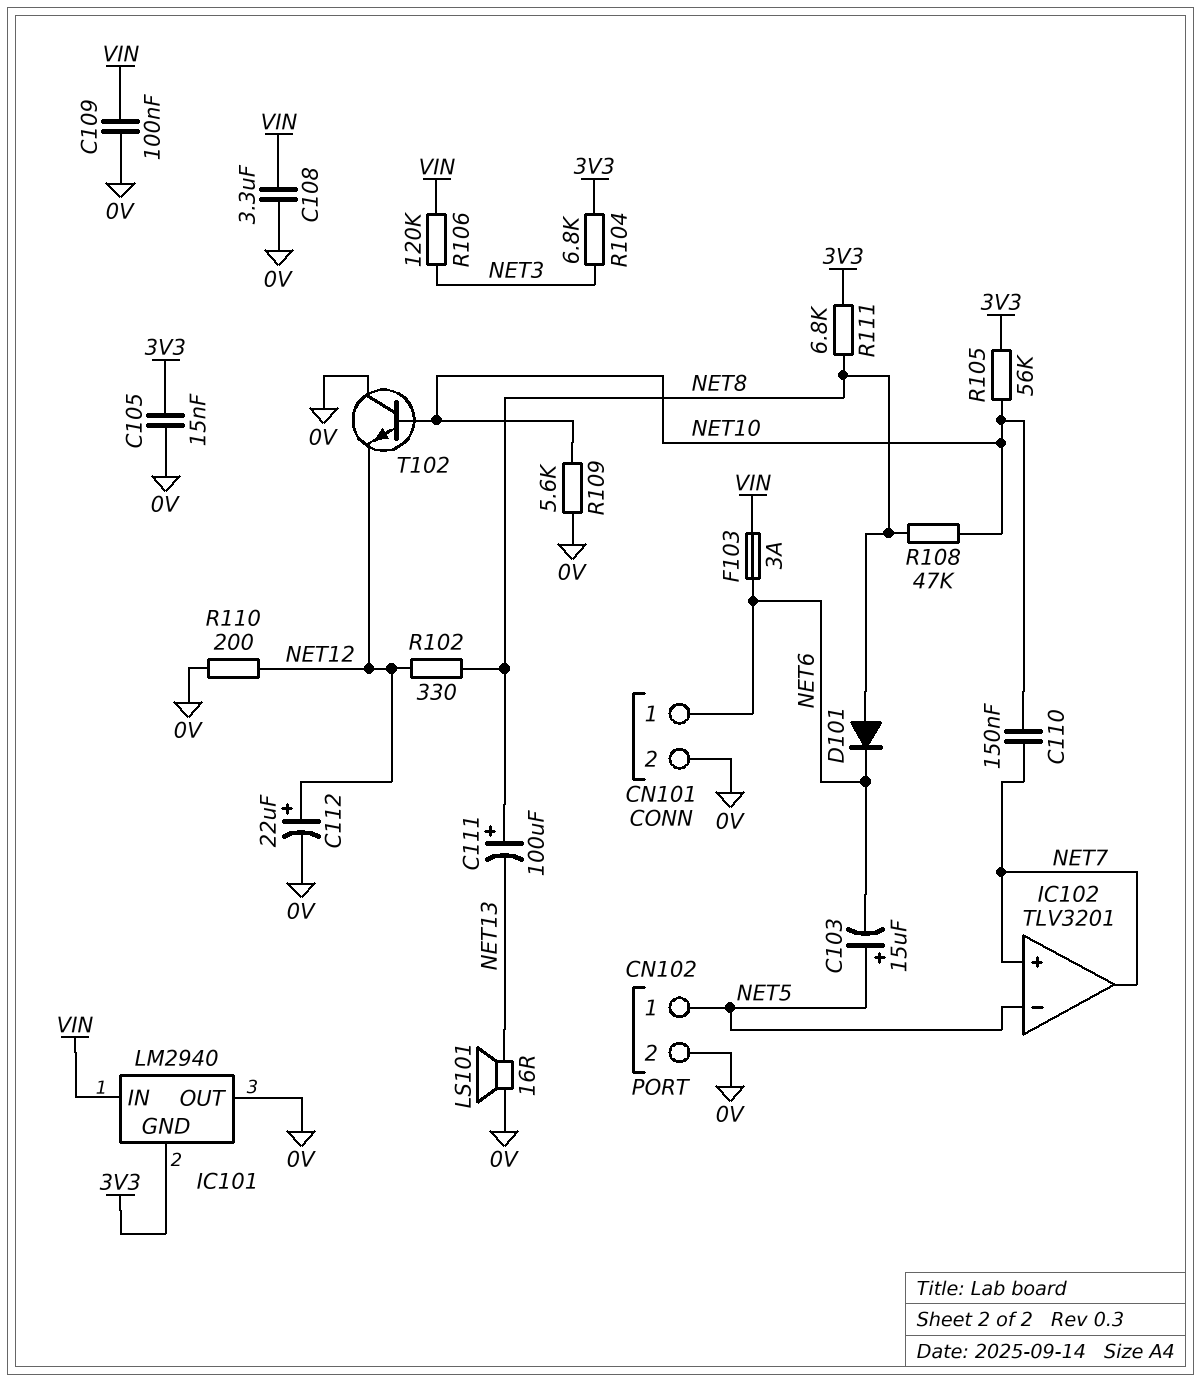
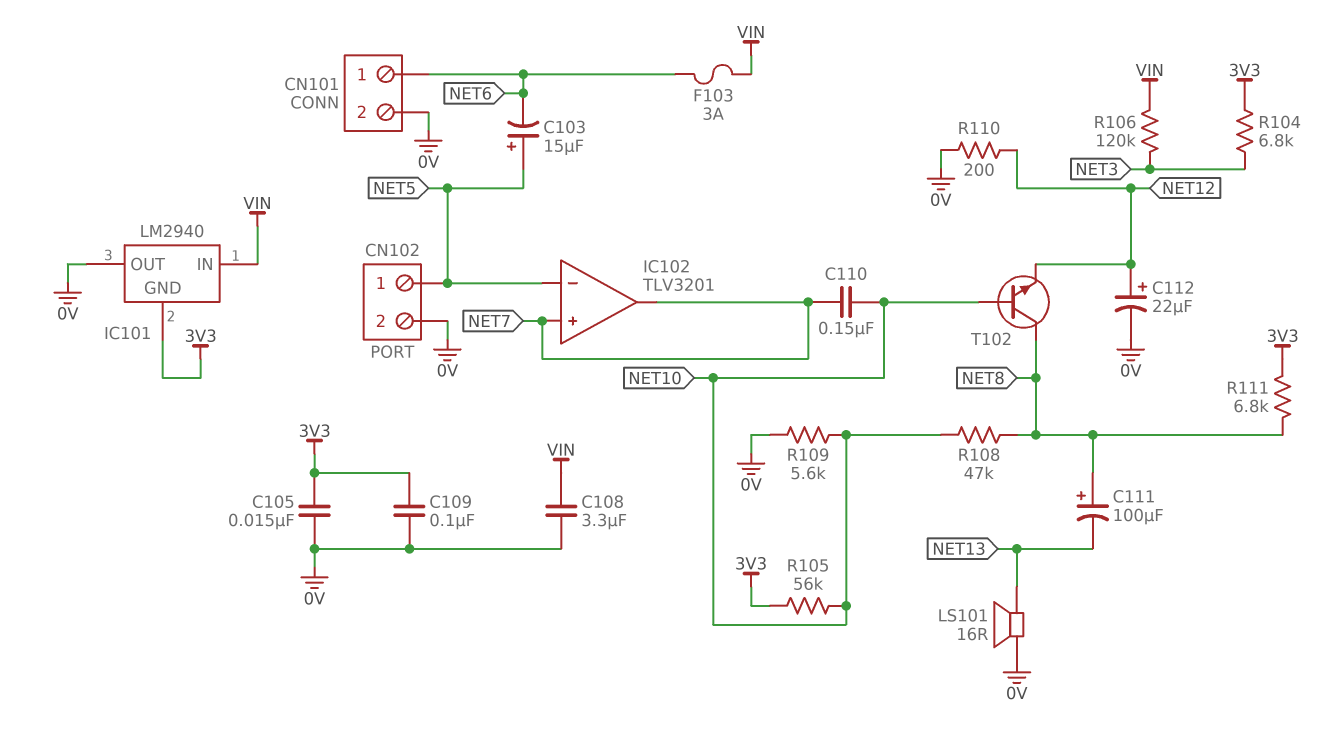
C109: 100nF (0V, VIN) -> 100nF (0V, 3V3)
D101: diode (A NET8, K NET6) -> none
R102: 330 (NET8, NET12) -> none
T102: NPN (B NET10, C 0V, E NET12) -> NPN (B NET10, C NET8, E NET12)

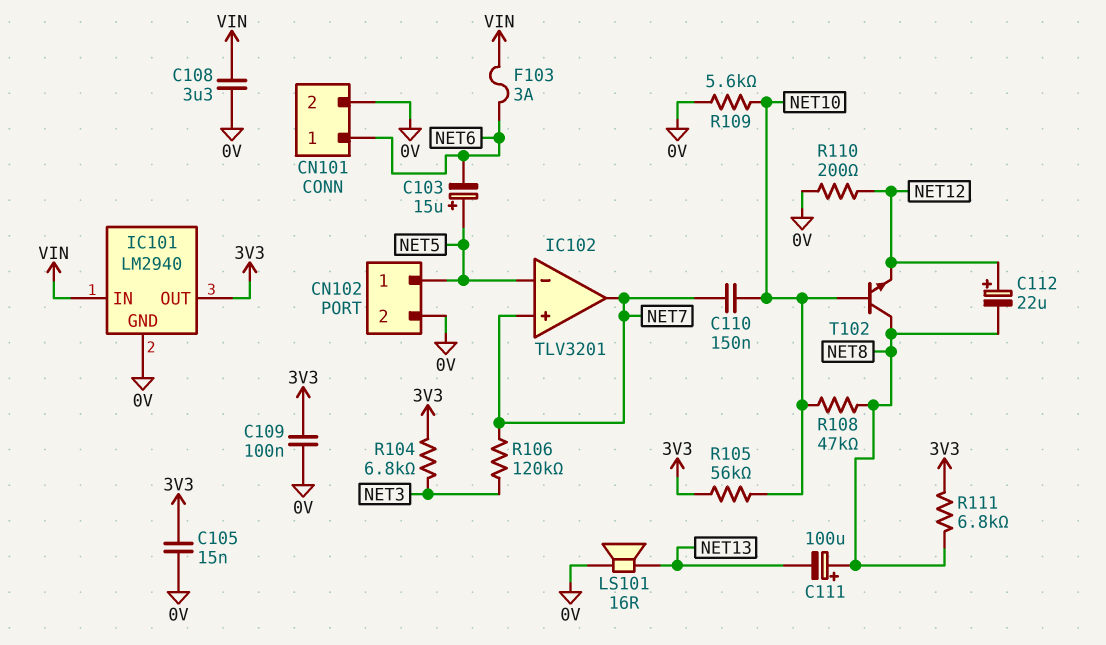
C112: 22uF (plus NET12, minus 0V) -> 22uF (plus NET12, minus NET8)
IC101 pin GND: 3V3 -> 0V
IC101 pin OUT: 0V -> 3V3
R106: 120k (NET3, VIN) -> 120k (NET3, NET7)

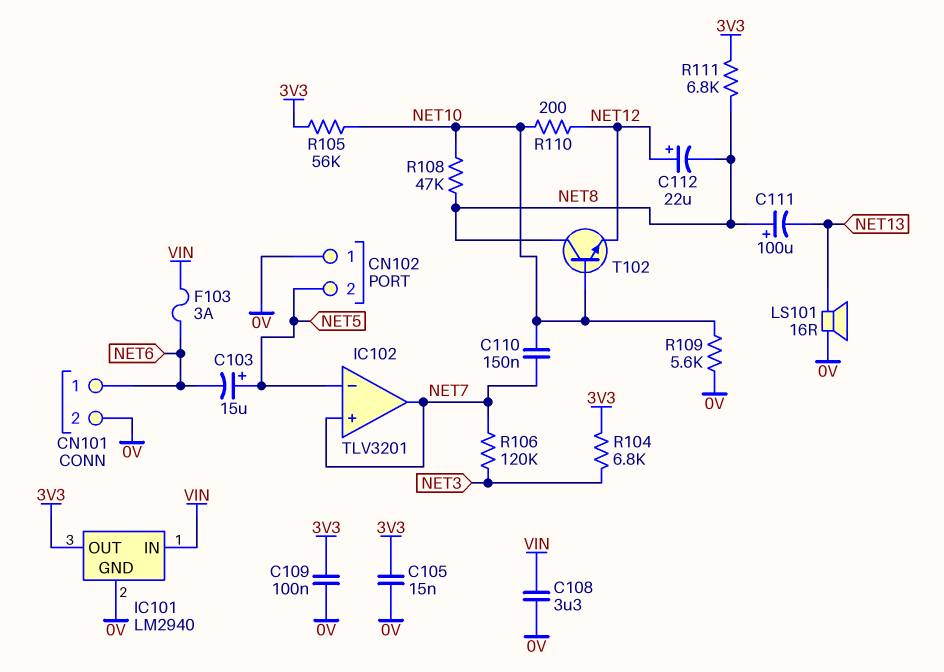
CN102 pin 1: NET5 -> 0V
CN102 pin 2: 0V -> NET5
R110: 200 (0V, NET12) -> 200 (NET10, NET12)

